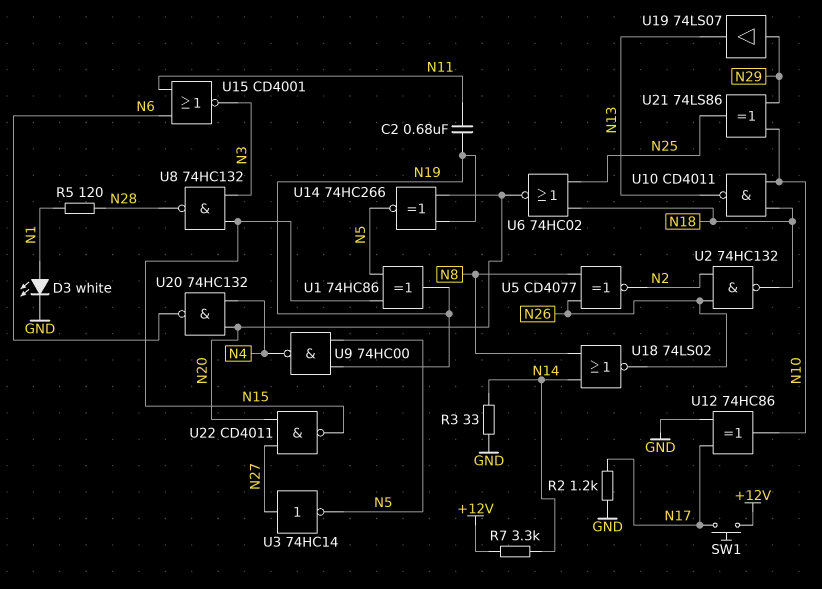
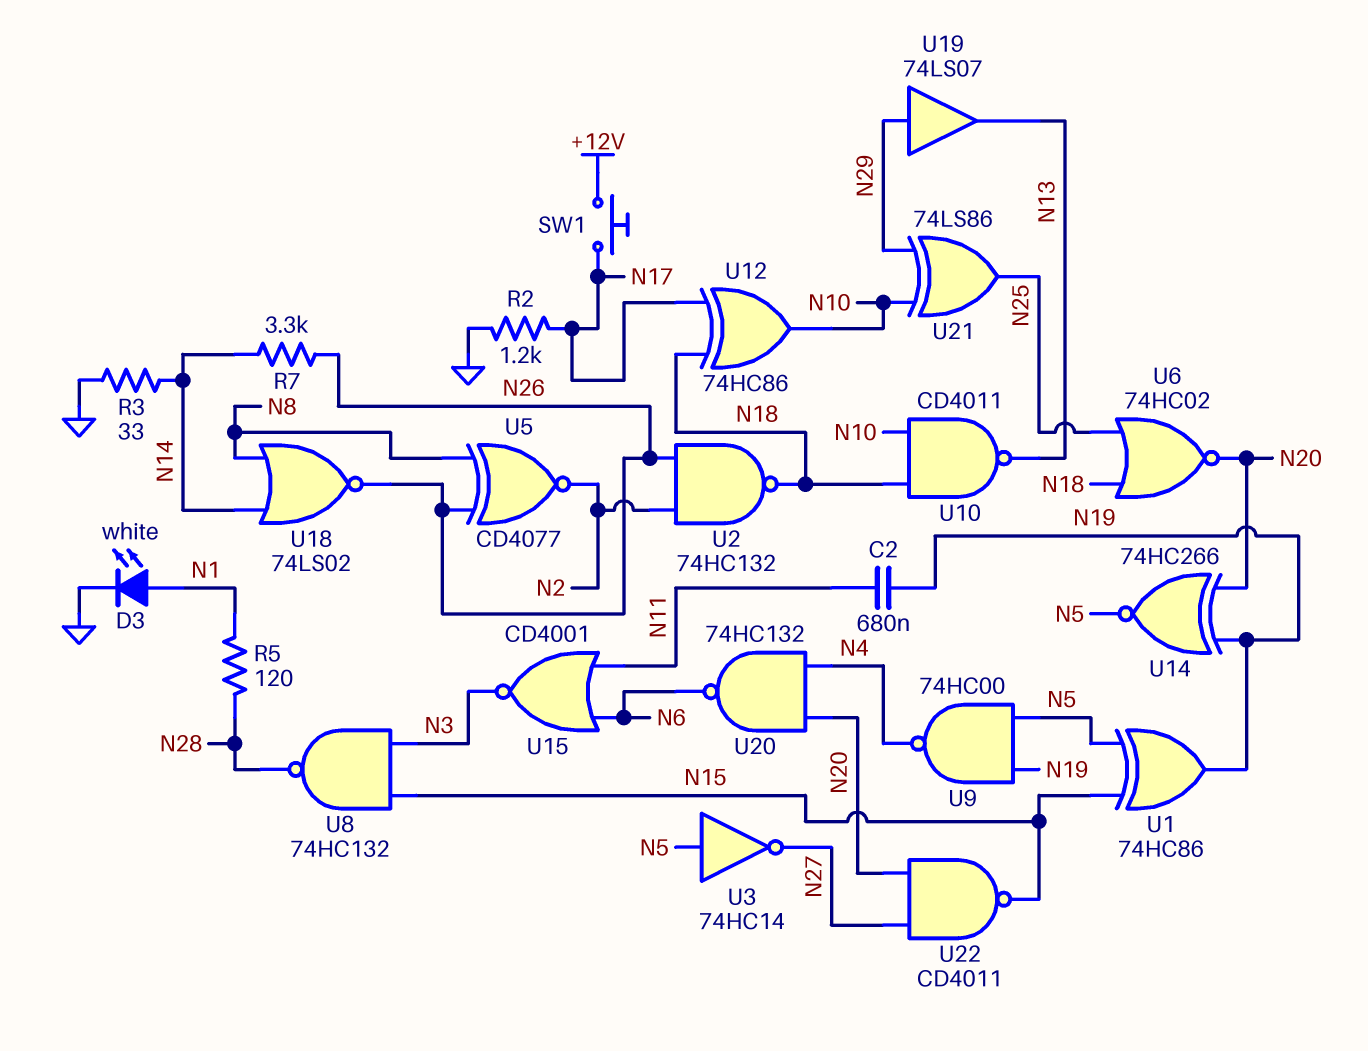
R7: 3.3k (+12V, N14) -> 3.3k (N14, N26)
U3: NOT 74HC14 (in N27, out N5) -> NOT 74HC14 (in N5, out N27)
U12: XOR 74HC86 (in GND, in N17, out N10) -> XOR 74HC86 (in N17, in N18, out N10)

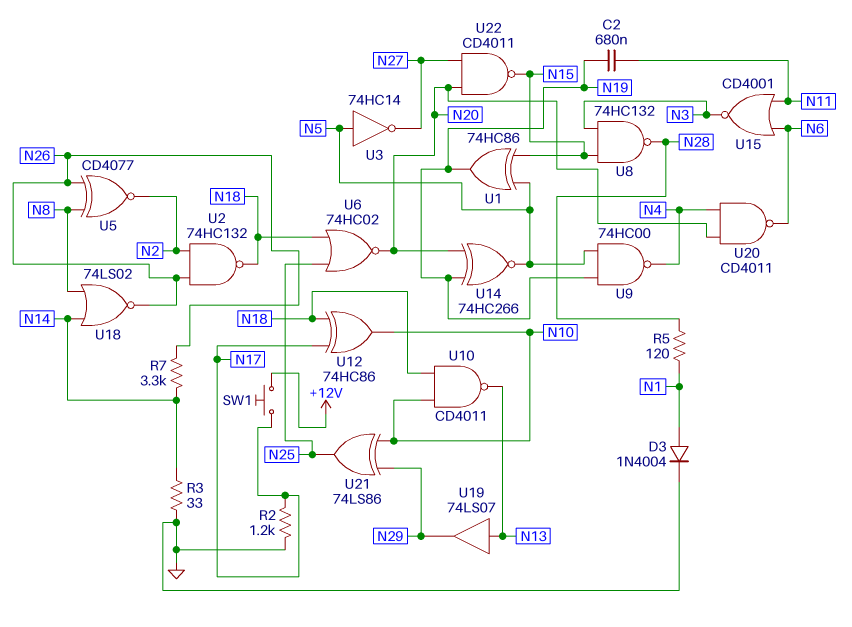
D3: LED white (A N1, K GND) -> diode 1N4004 (A N1, K GND)
U19: buffer 74LS07 (in N29, out N13) -> buffer 74LS07 (in N13, out N29)
U20: NAND 74HC132 (in N4, in N20, out N6) -> NAND CD4011 (in N4, in N20, out N6)

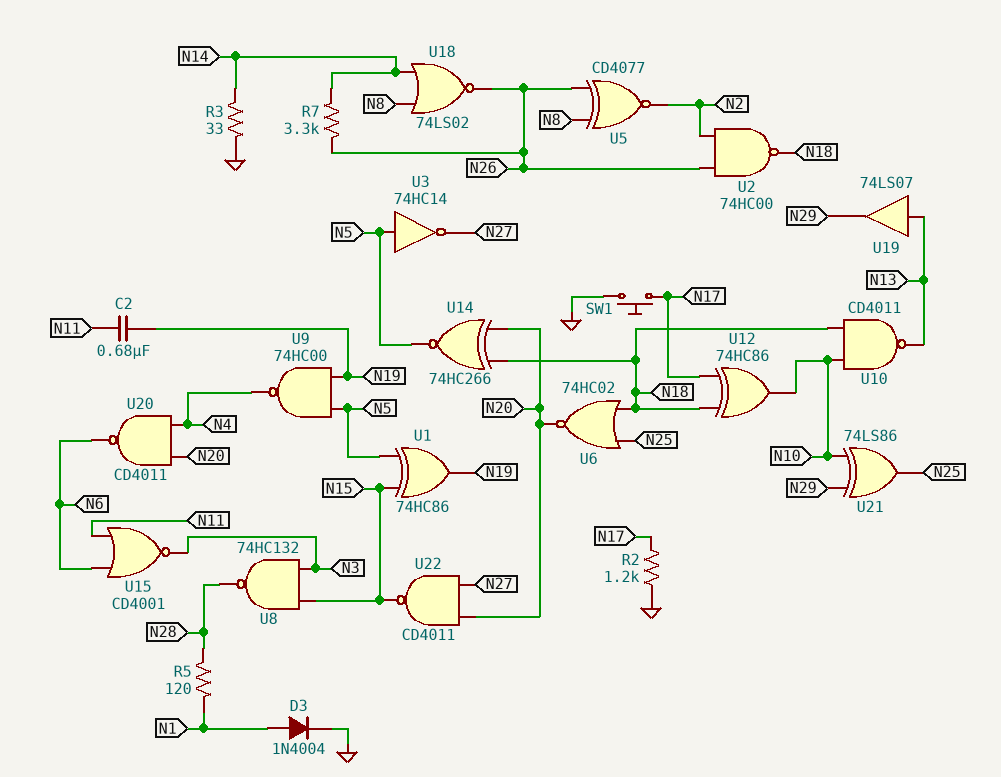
SW1: button (+12V, N17) -> button (GND, N17)
U2: NAND 74HC132 (in N2, in N26, out N18) -> NAND 74HC00 (in N2, in N26, out N18)
U14: XNOR 74HC266 (in N19, in N20, out N5) -> XNOR 74HC266 (in N18, in N20, out N5)

